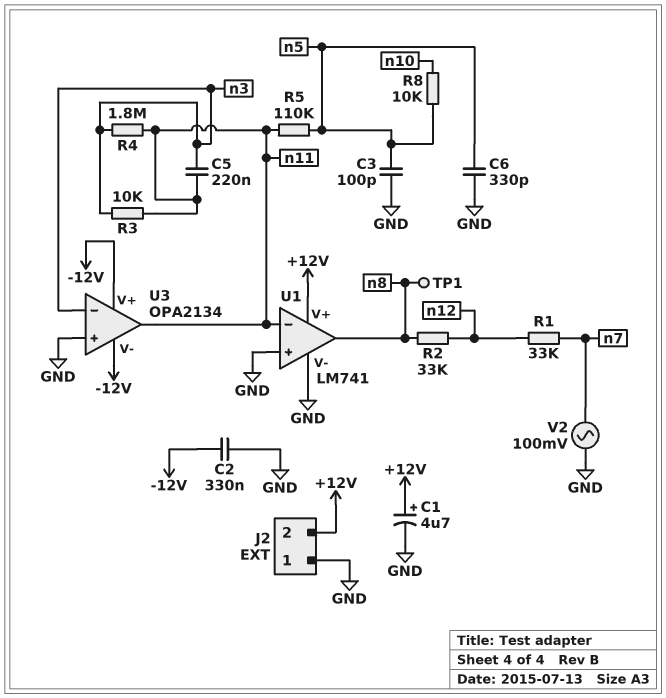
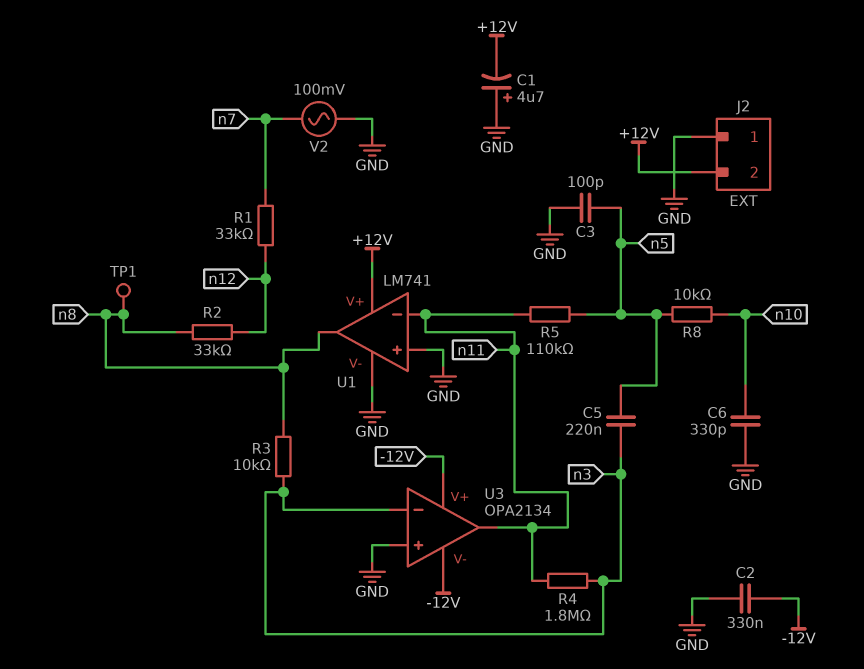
C1: 4.7uF (plus +12V, minus GND) -> 4.7uF (plus GND, minus +12V)
C5: 220nF (n3, n11) -> 220nF (n3, n5)
C6: 330pF (GND, n5) -> 330pF (GND, n10)
R3: 10k (n3, n11) -> 10k (n3, n8)

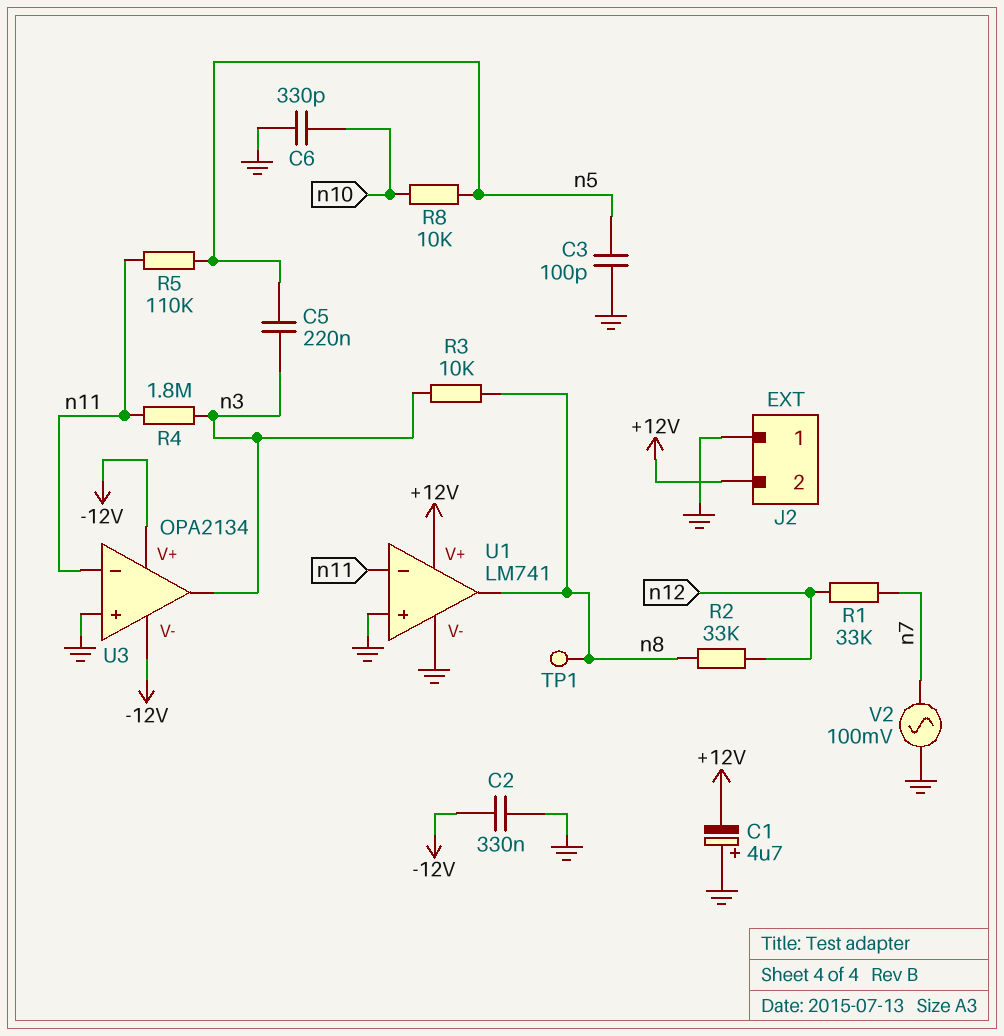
U3 pin in-: n3 -> n11
U3 pin out: n11 -> n3

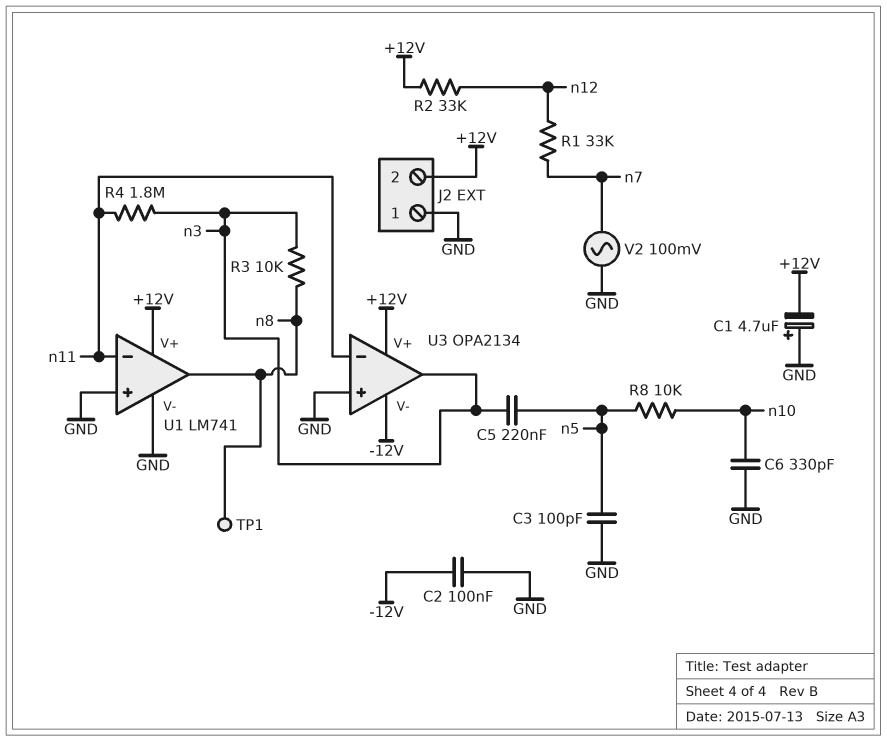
C2: 330nF (-12V, GND) -> 100nF (-12V, GND)
R2: 33k (n8, n12) -> 33k (+12V, n12)
R5: 110k (n5, n11) -> none
U3 pin V+: -12V -> +12V

